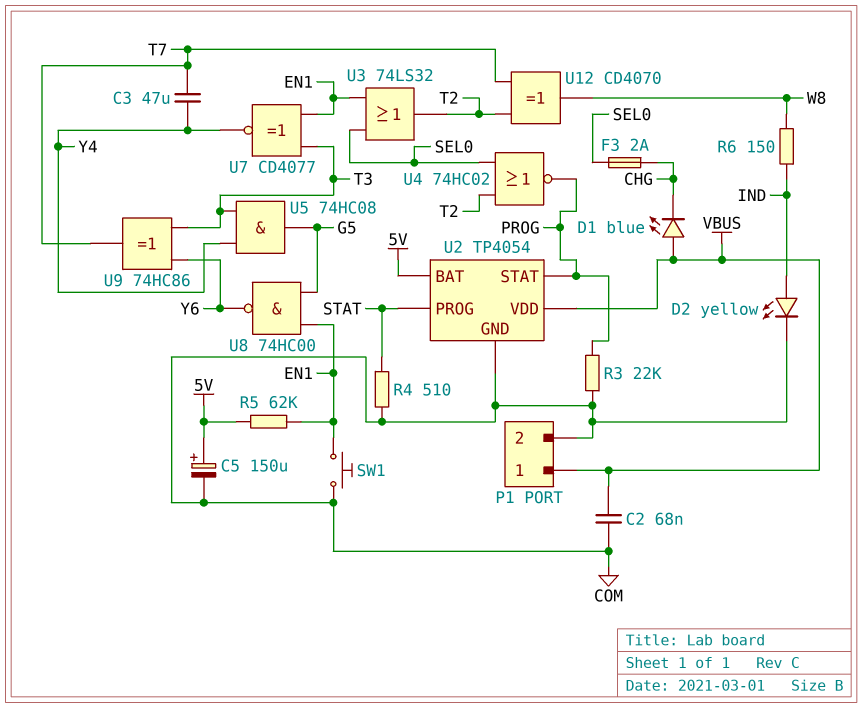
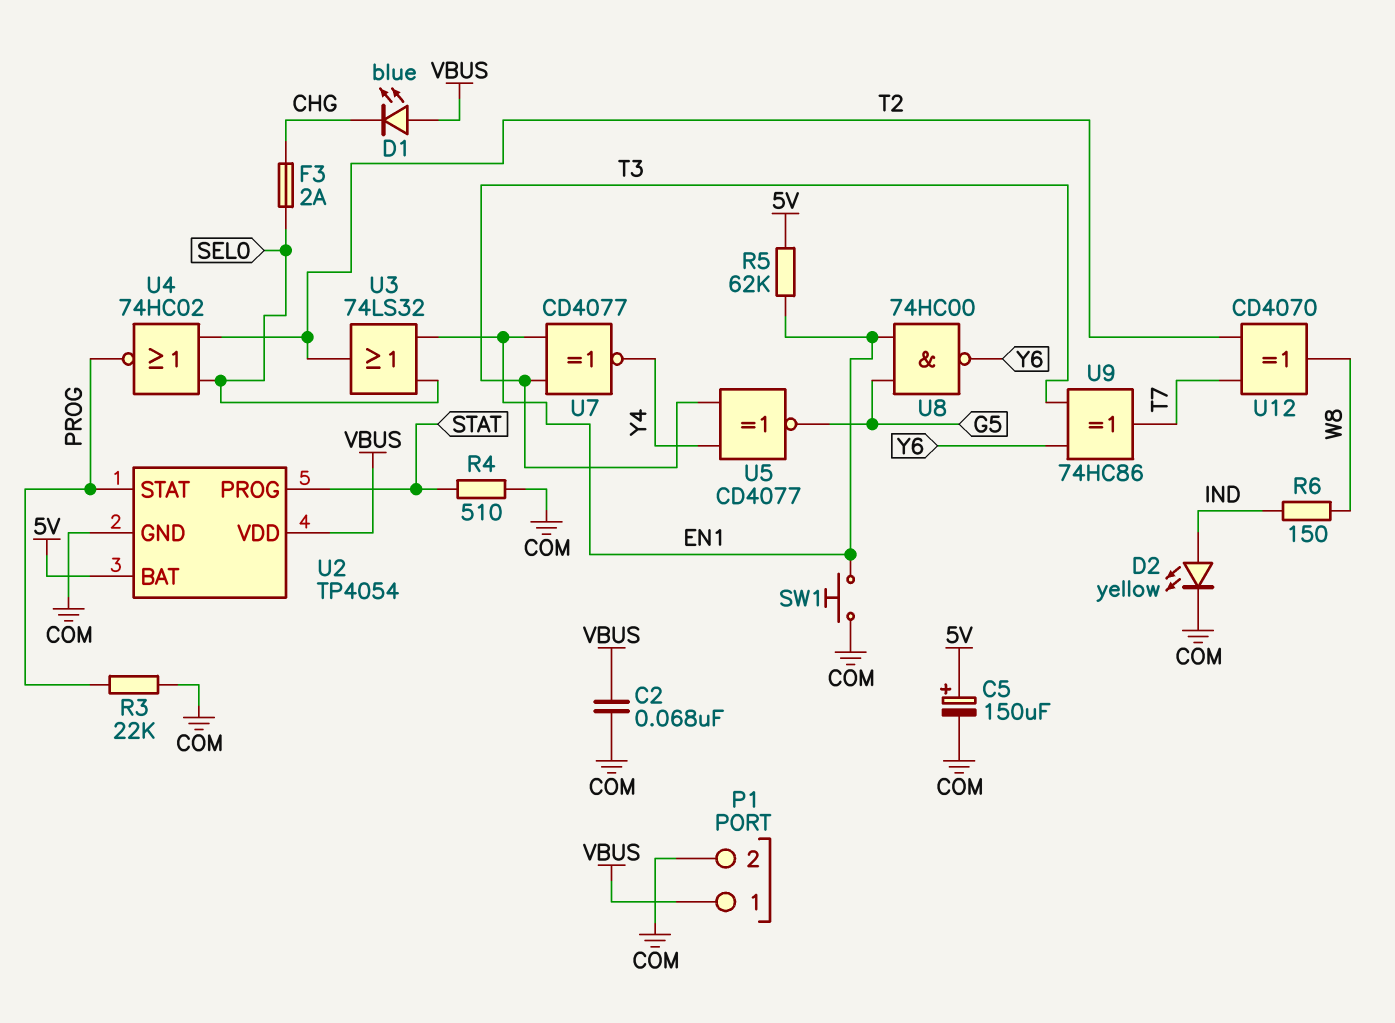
C3: 47uF (T7, Y4) -> none
U5: AND 74HC08 (in T3, in Y4, out G5) -> XNOR CD4077 (in T3, in Y4, out G5)

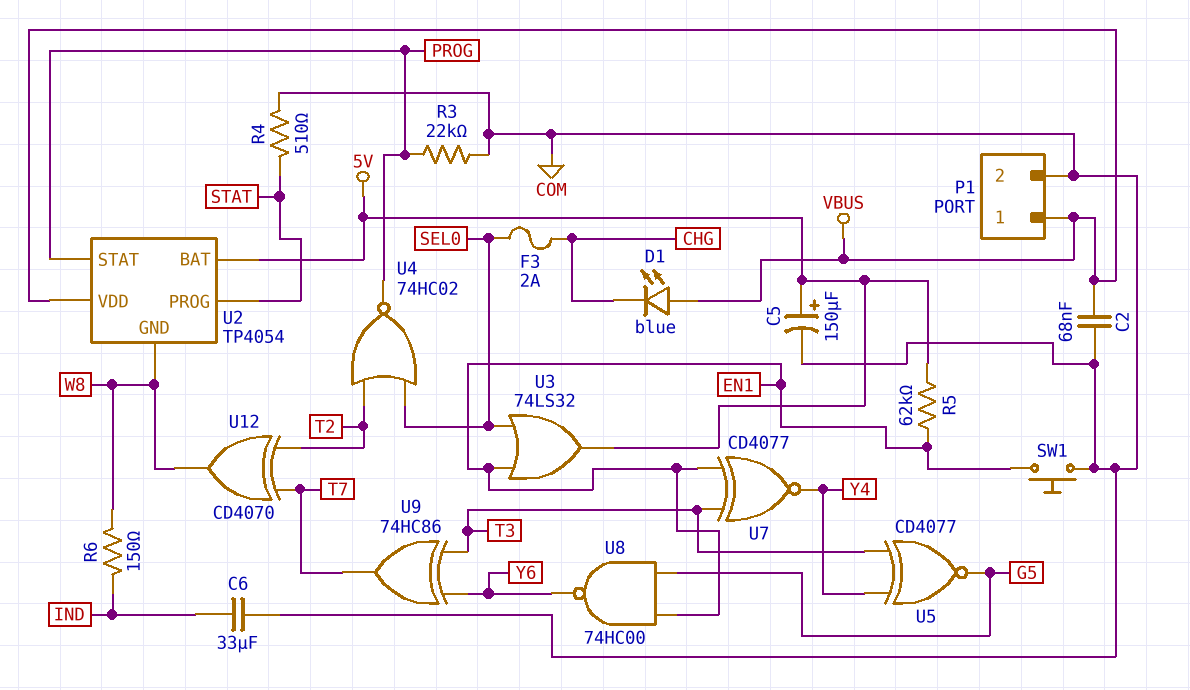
C6: none -> 33uF (COM, IND)
D2: LED yellow (A IND, K COM) -> none
U2 pin GND: COM -> W8
U3: OR 74LS32 (in EN1, in SEL0, out T2) -> OR 74LS32 (in EN1, in SEL0, out 5V)

